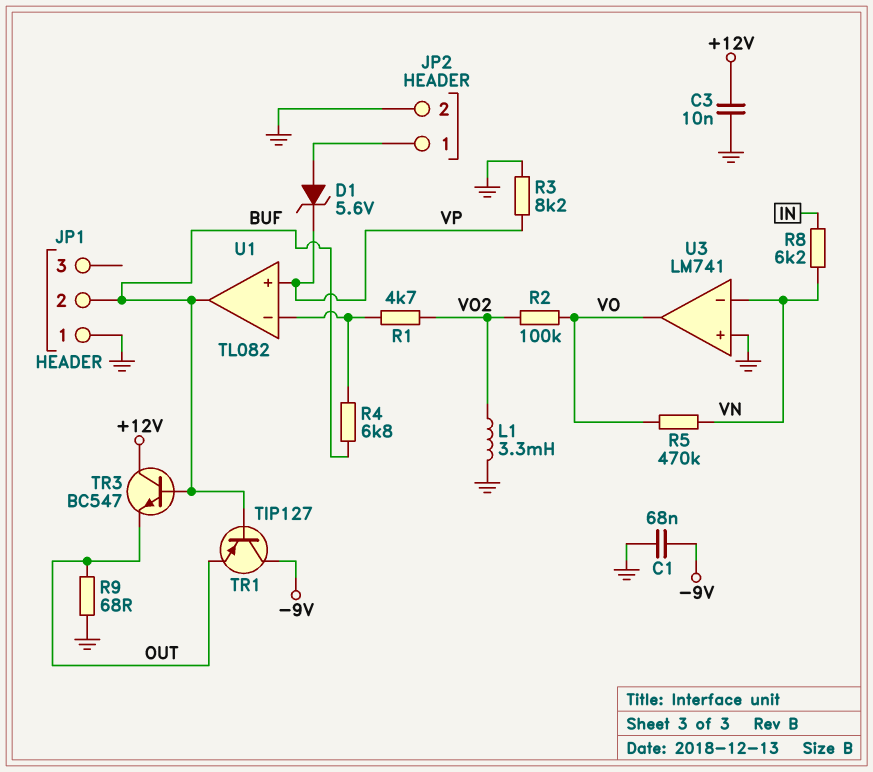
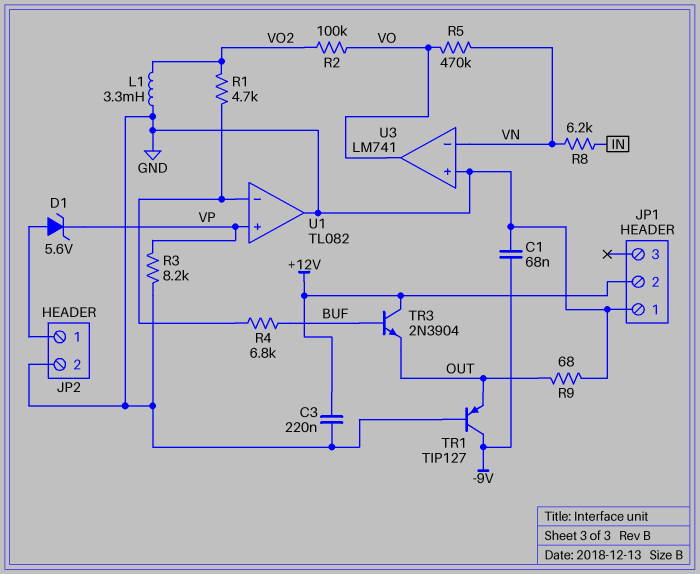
C3: 10nF (+12V, GND) -> 220nF (+12V, GND)
JP1 pin 2: BUF -> +12V
TR1: PNP TIP127 (B BUF, C -9V, E OUT) -> PNP TIP127 (B GND, C -9V, E OUT)
TR3: NPN BC547 (B BUF, C +12V, E OUT) -> NPN 2N3904 (B BUF, C +12V, E OUT)
U1 pin out: BUF -> GND

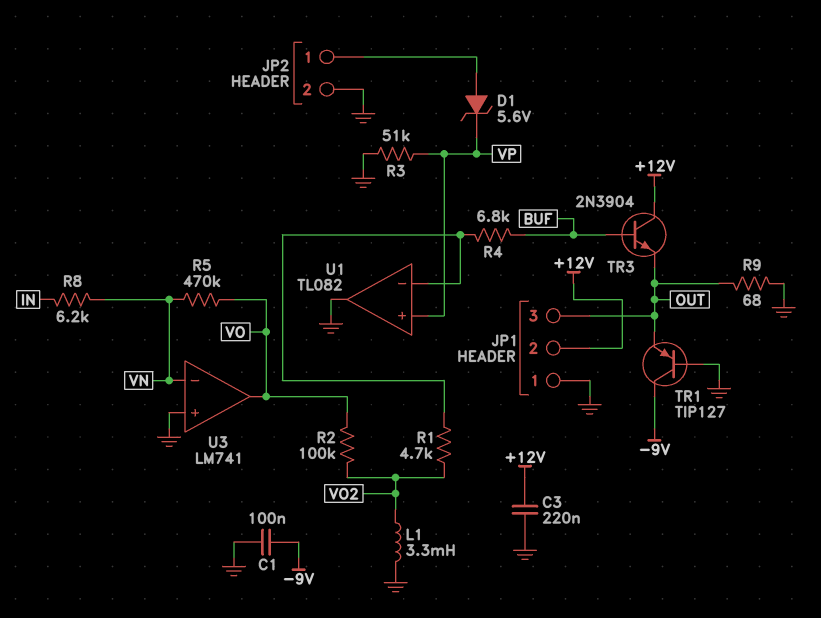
C1: 68nF (-9V, GND) -> 100nF (-9V, GND)
JP1 pin 3: none -> OUT
R3: 8.2k (GND, VP) -> 51k (GND, VP)

